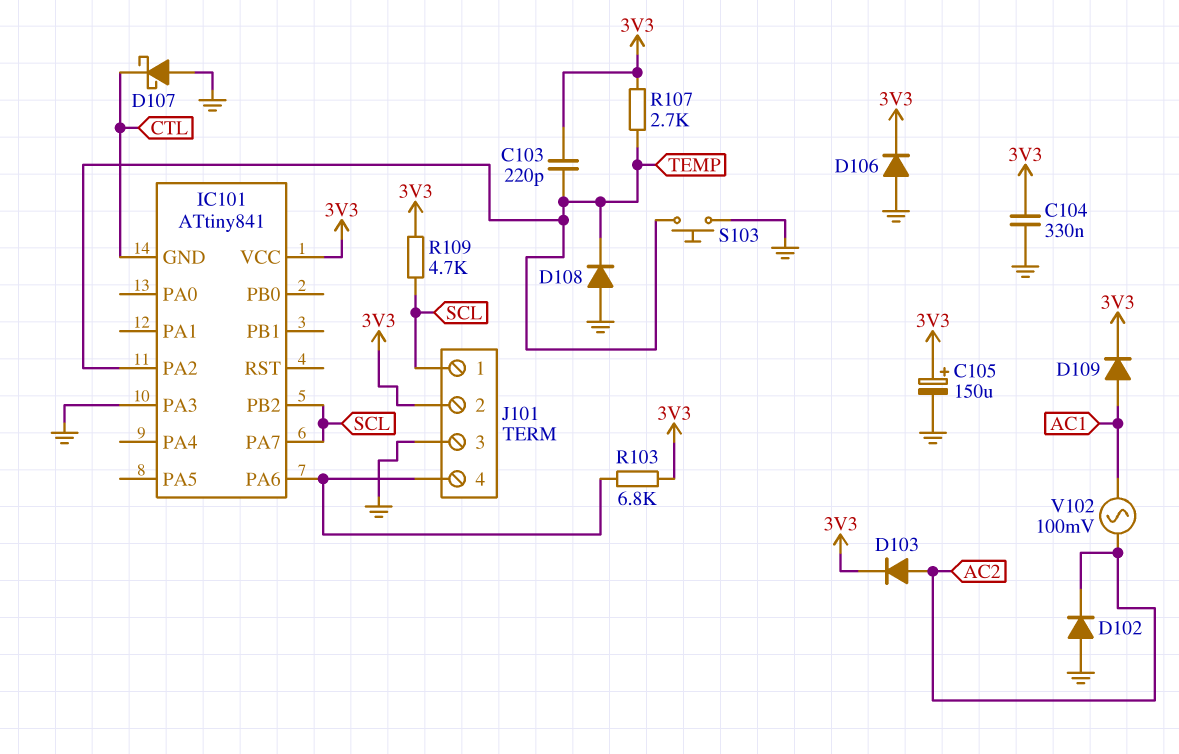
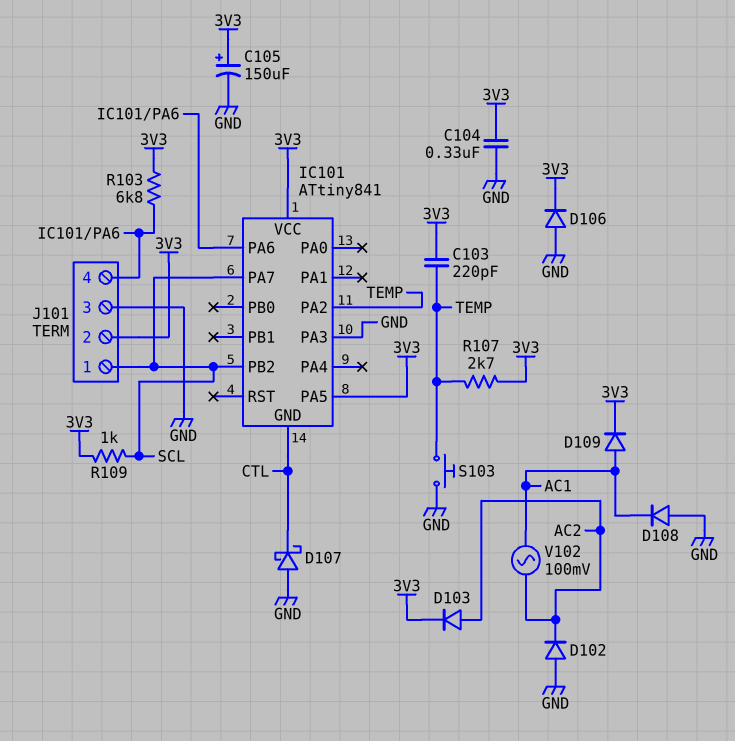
D108: diode (A GND, K TEMP) -> diode (A GND, K AC1)
IC101 pin PA5: none -> 3V3
R109: 4.7k (3V3, SCL) -> 1k (3V3, SCL)

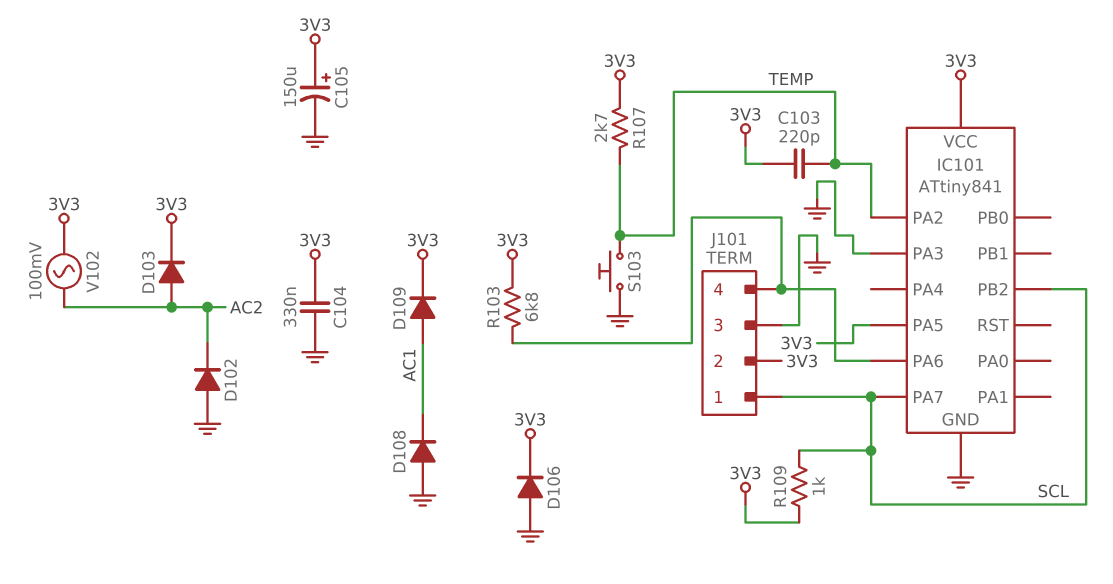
D107: schottky (A GND, K CTL) -> none
IC101 pin GND: CTL -> GND
V102: AC 100mV (AC1, AC2) -> AC 100mV (3V3, AC2)

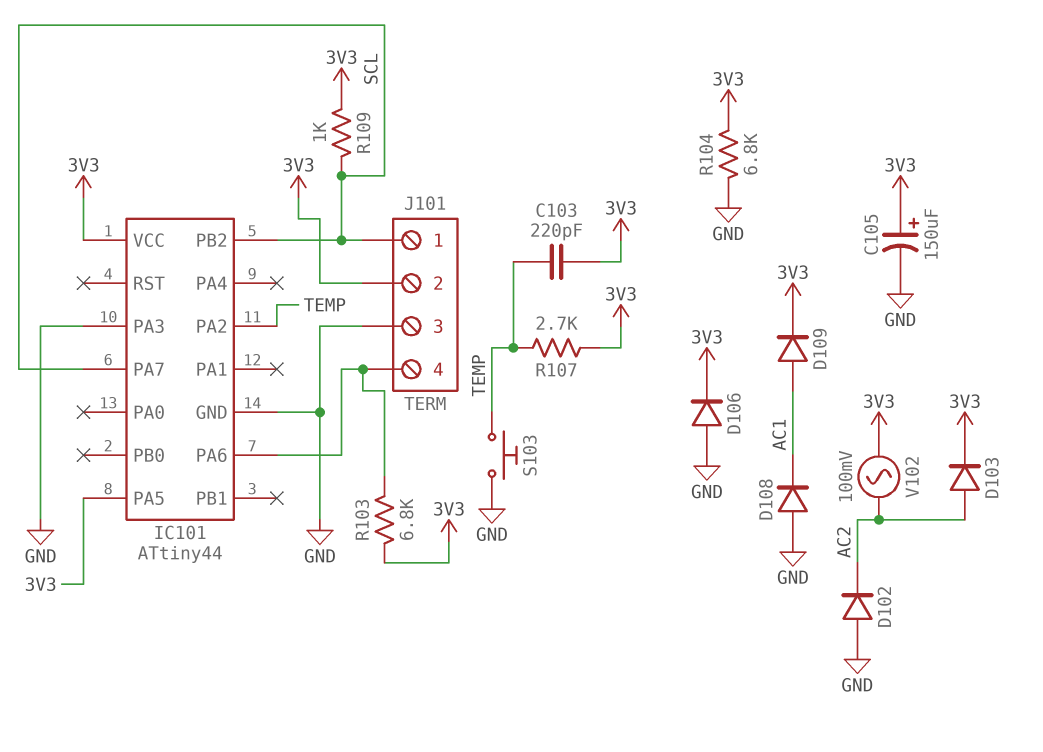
C104: 330nF (3V3, GND) -> none
IC101: ATtiny841 -> ATtiny44
R104: none -> 6.8k (3V3, GND)

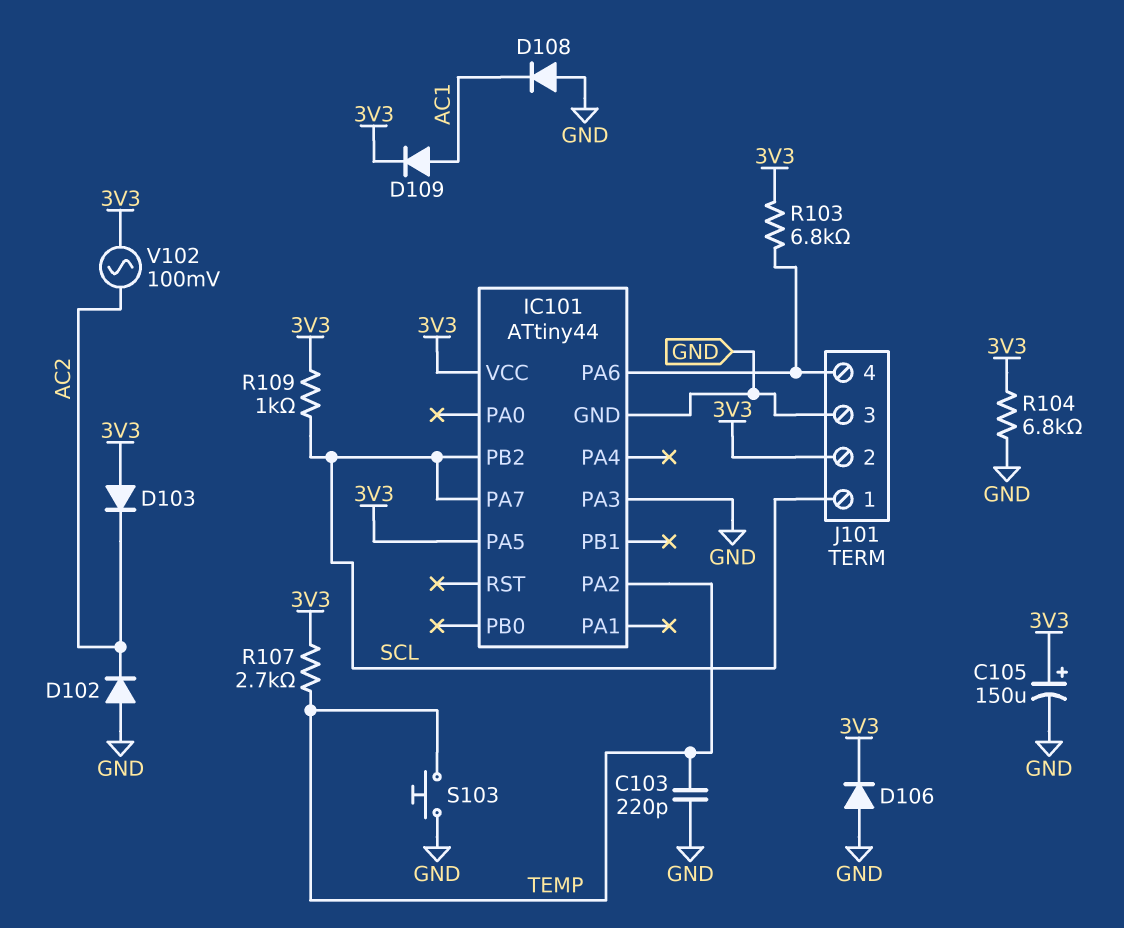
C103: 220pF (3V3, TEMP) -> 220pF (GND, TEMP)
D103: diode (A AC2, K 3V3) -> diode (A 3V3, K AC2)

